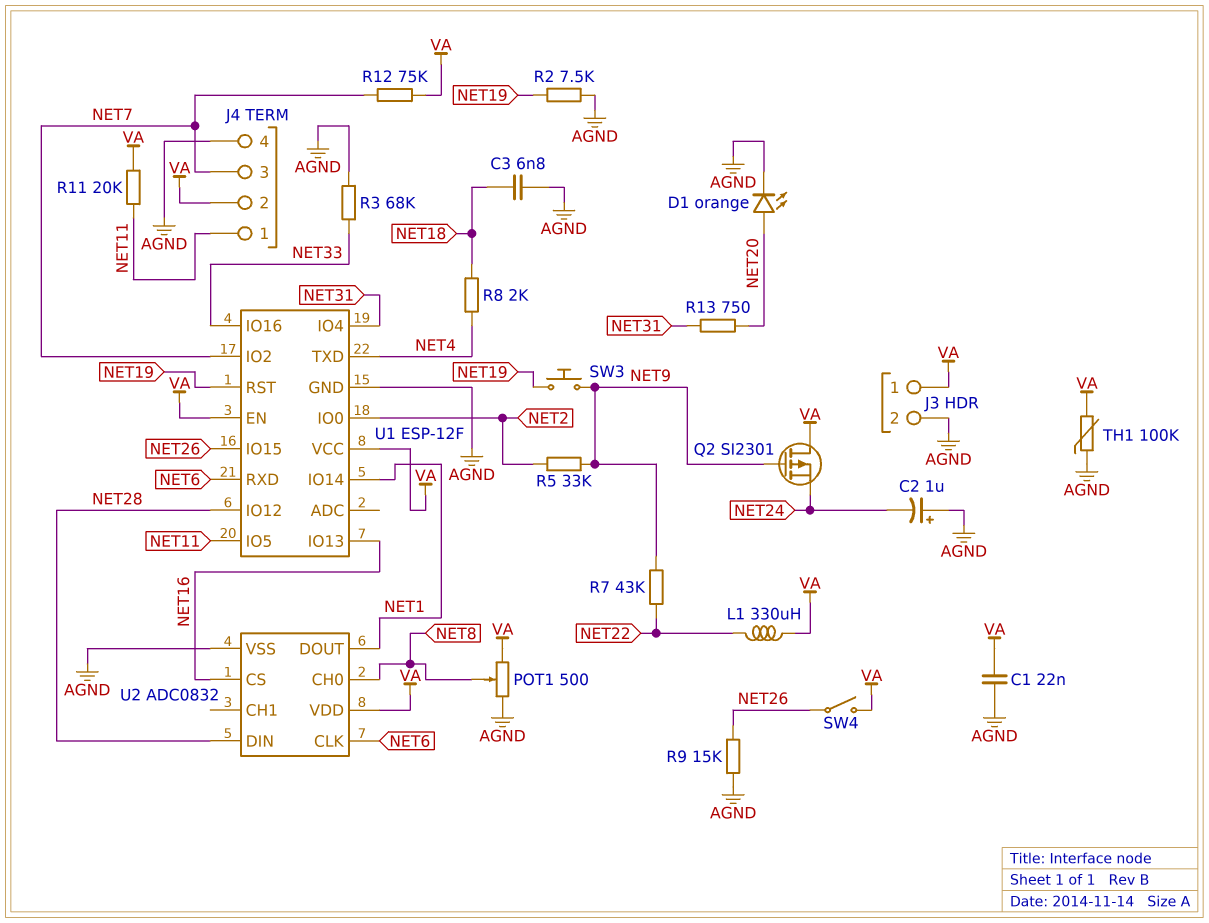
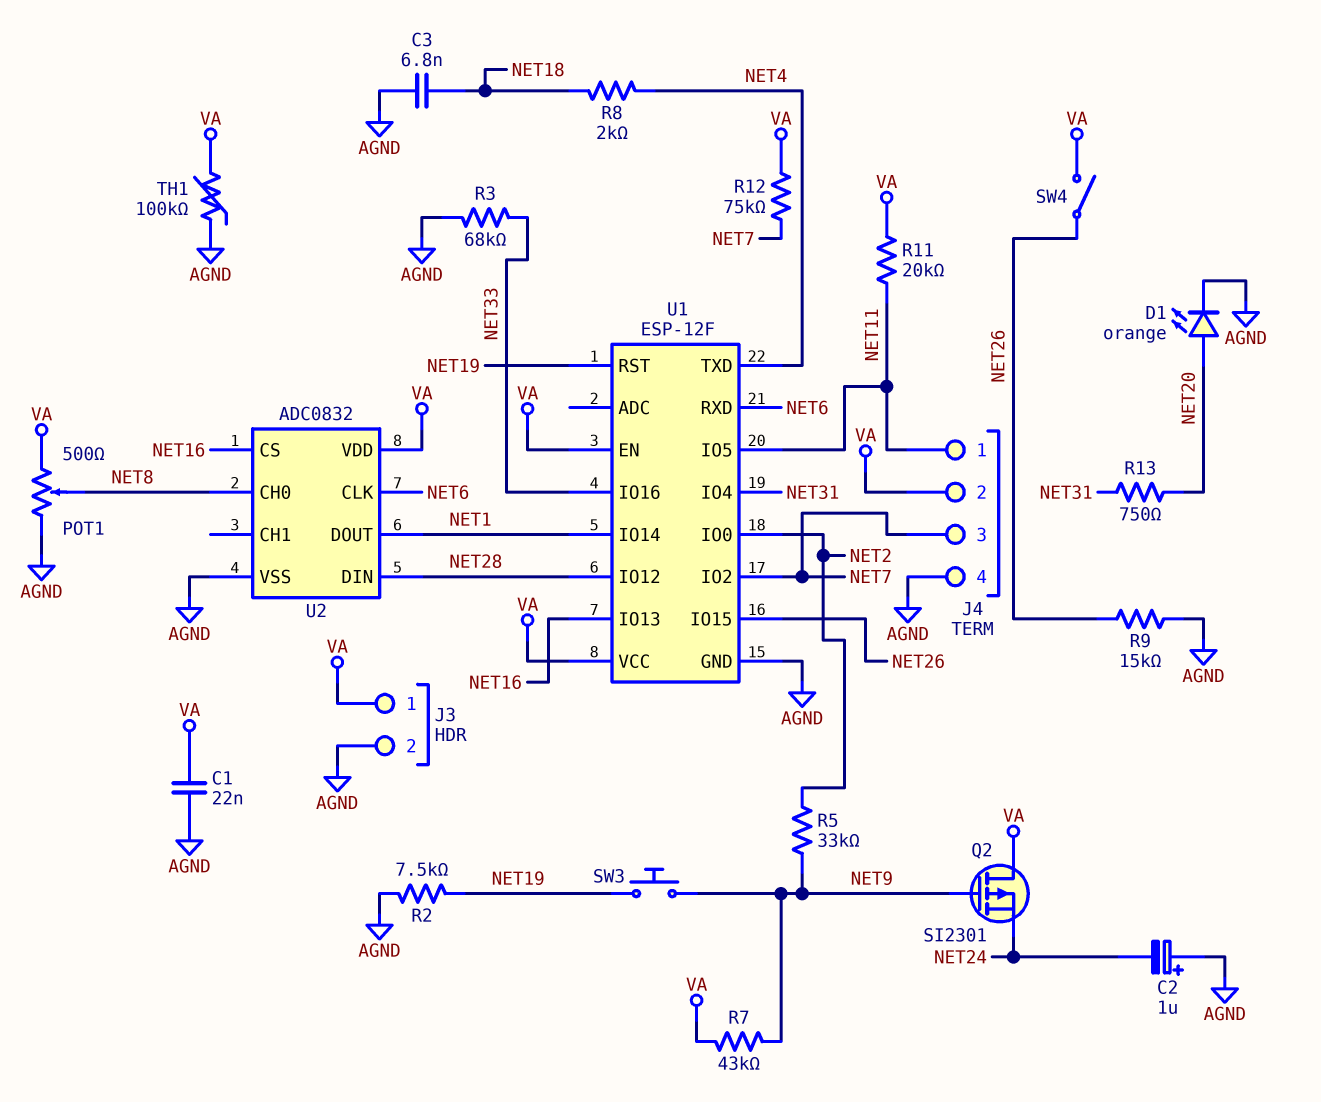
L1: 330uH (NET22, VA) -> none
R7: 43k (NET9, NET22) -> 43k (NET9, VA)

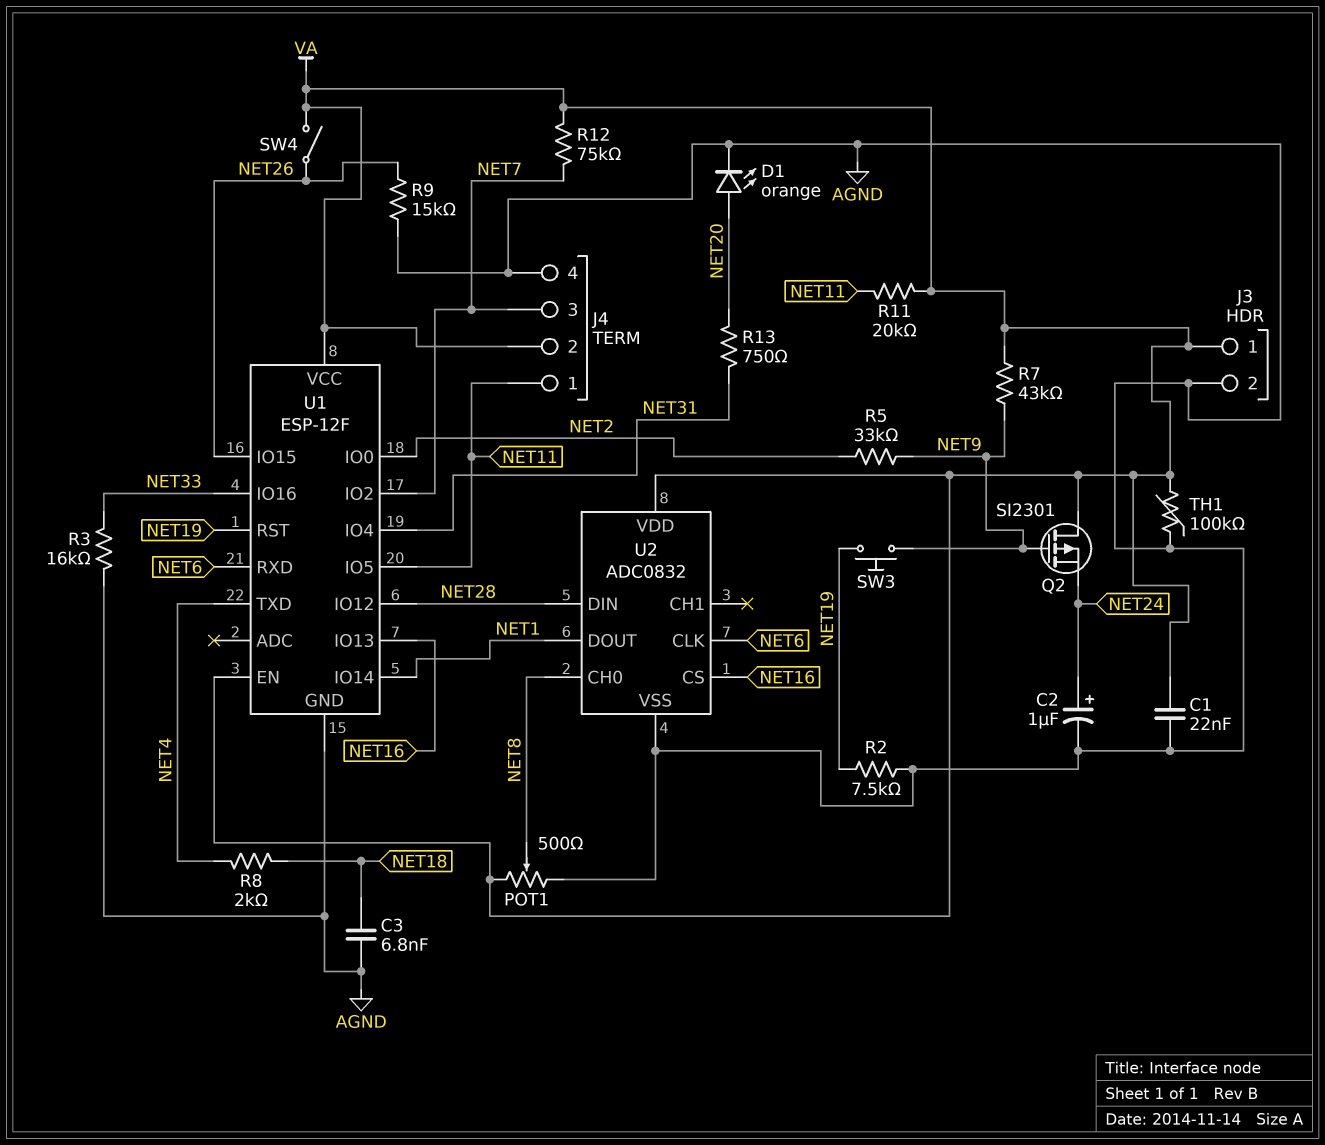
C2: 1uF (plus AGND, minus NET24) -> 1uF (plus NET24, minus AGND)
R3: 68k (AGND, NET33) -> 16k (AGND, NET33)

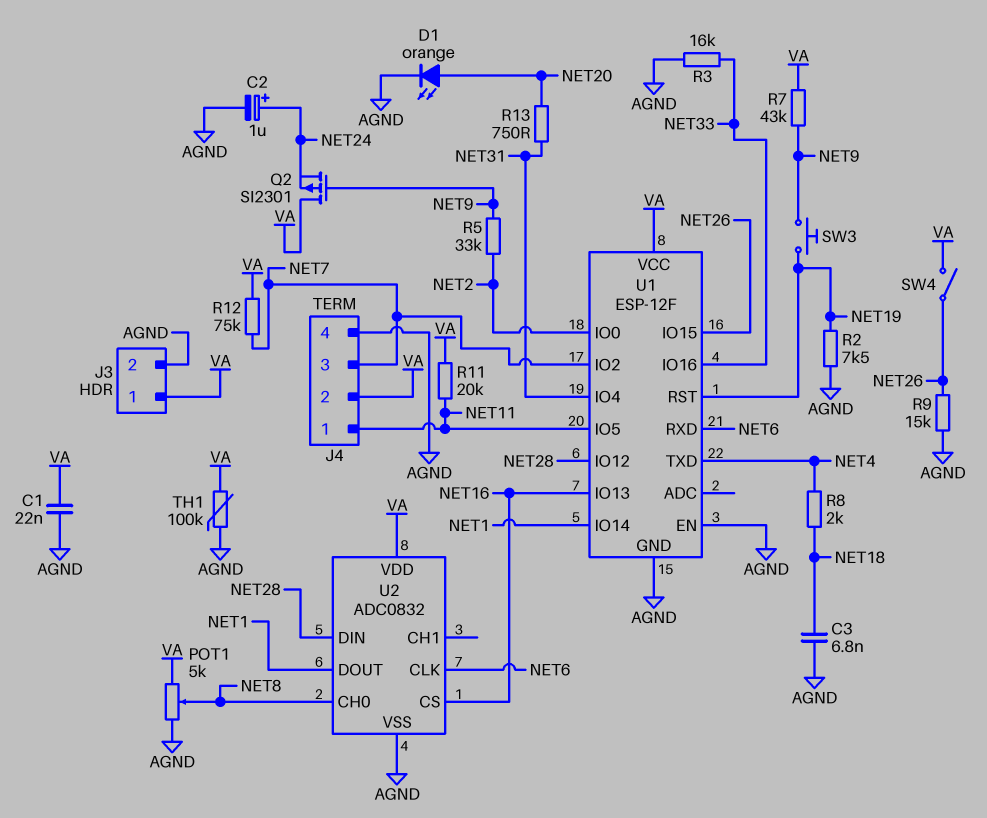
POT1: 500 (AGND, VA, wiper NET8) -> 5k (AGND, VA, wiper NET8)
U1 pin EN: VA -> AGND

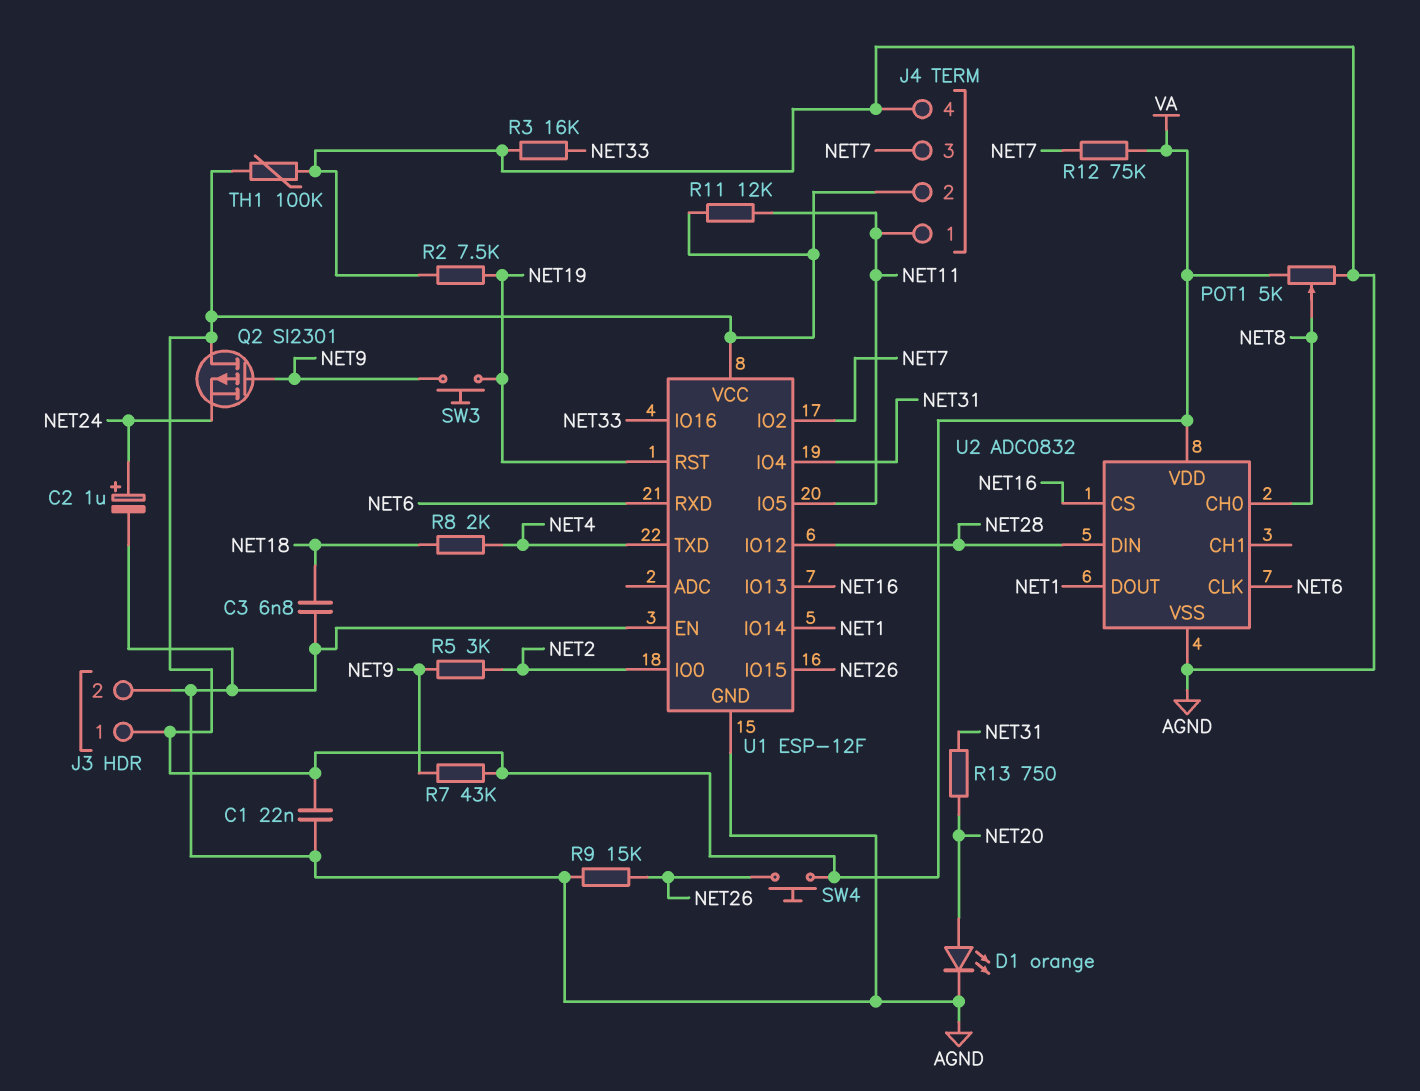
R5: 33k (NET2, NET9) -> 3k (NET2, NET9)
R11: 20k (NET11, VA) -> 12k (NET11, VA)
SW4: switch (NET26, VA) -> button (NET26, VA)

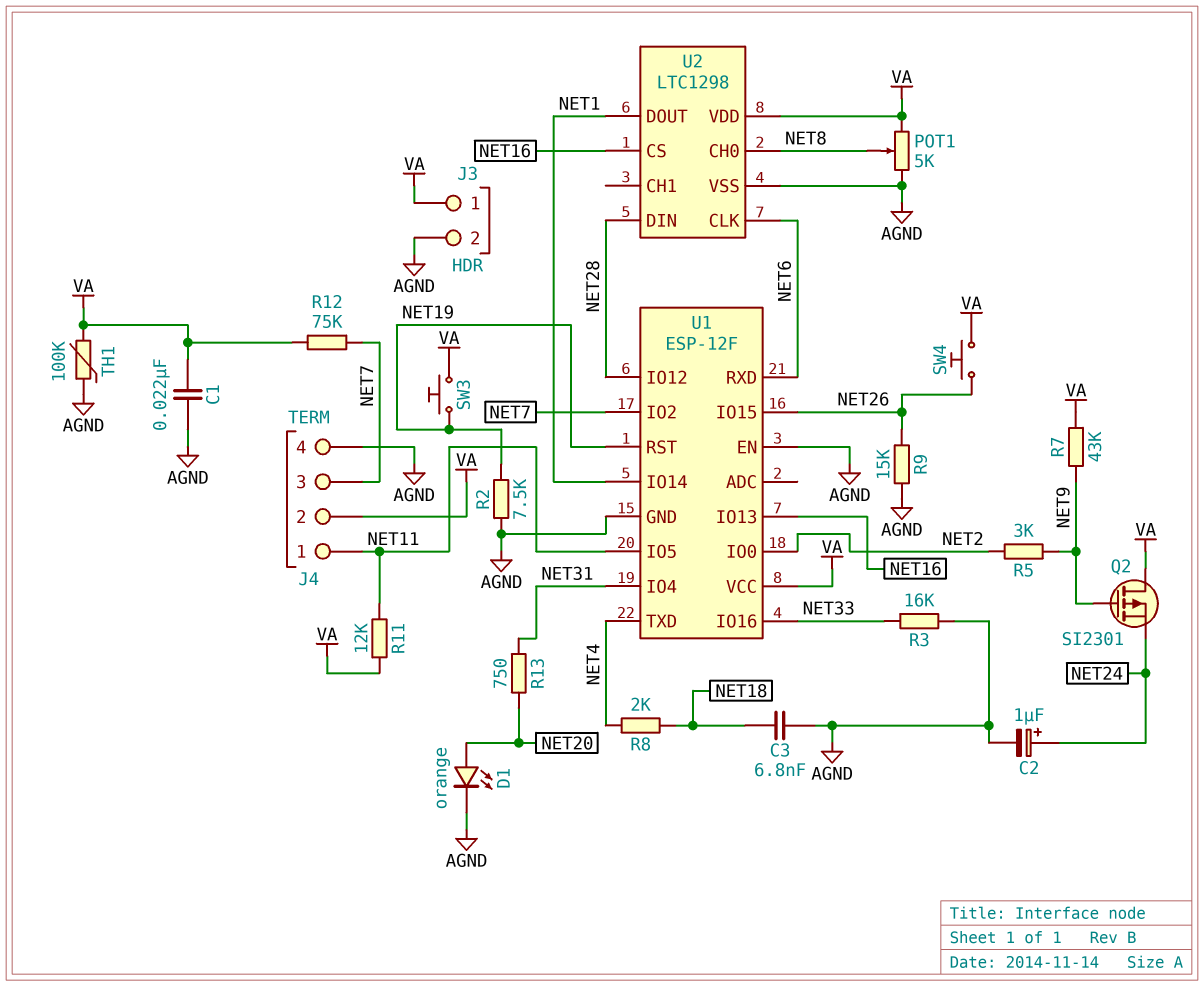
SW3: button (NET9, NET19) -> button (NET19, VA)
U2: ADC0832 -> LTC1298

